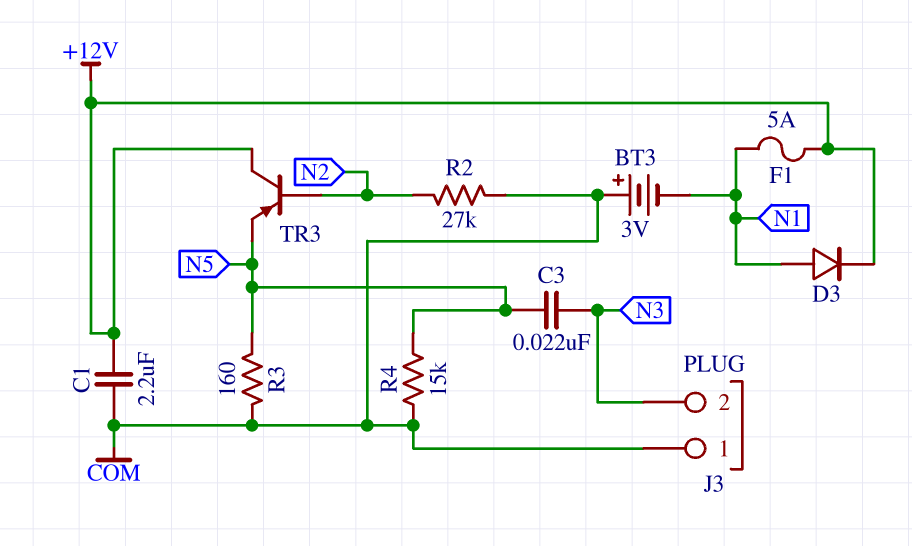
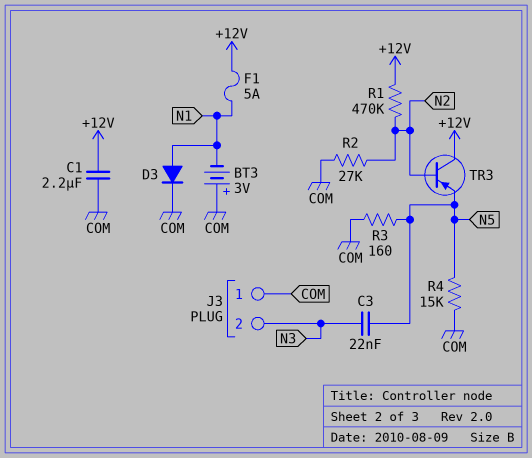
D3: diode (A N1, K +12V) -> diode (A N1, K COM)
R1: none -> 470k (+12V, N2)

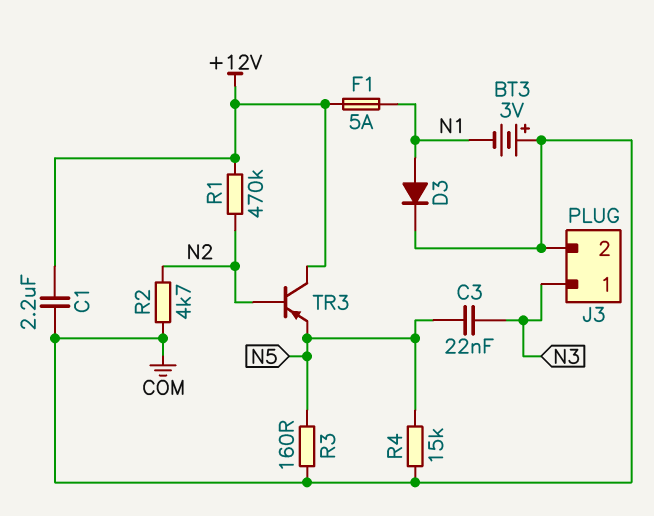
J3 pin 1: COM -> N3
J3 pin 2: N3 -> COM
R2: 27k (COM, N2) -> 4.7k (COM, N2)

